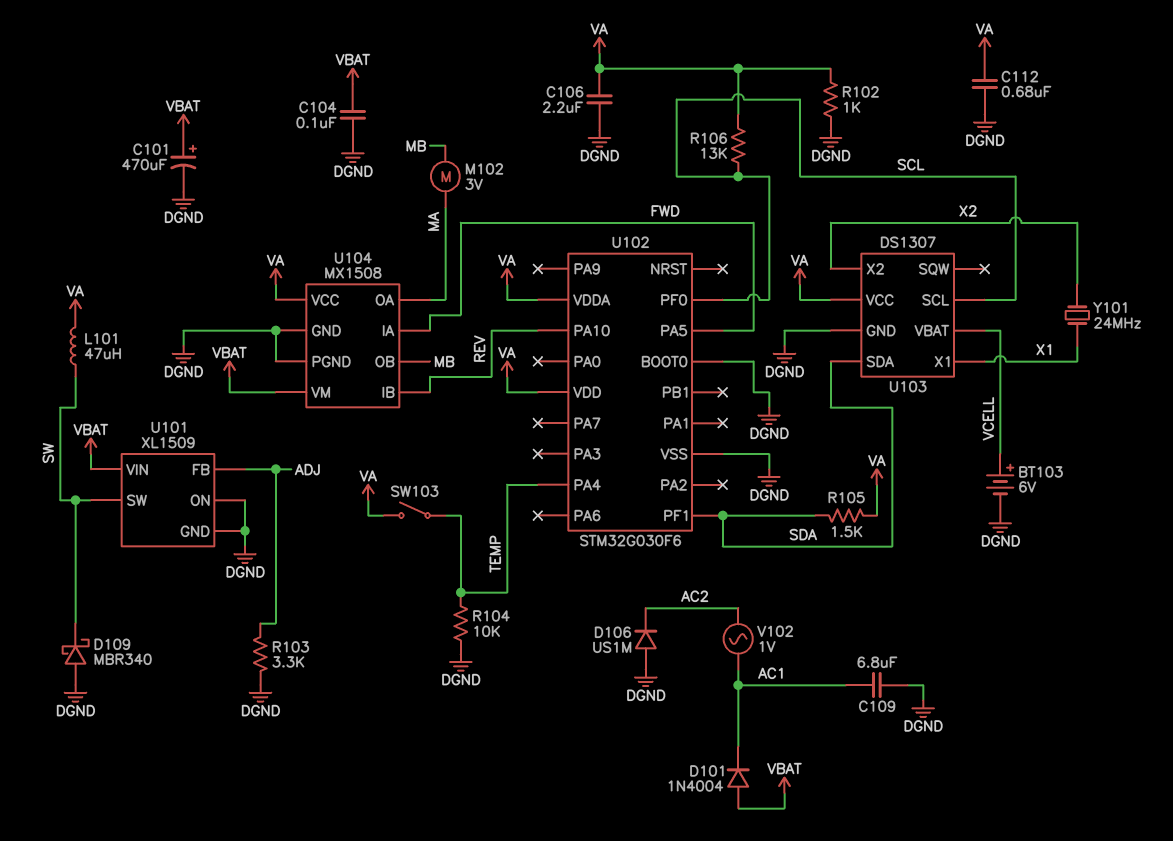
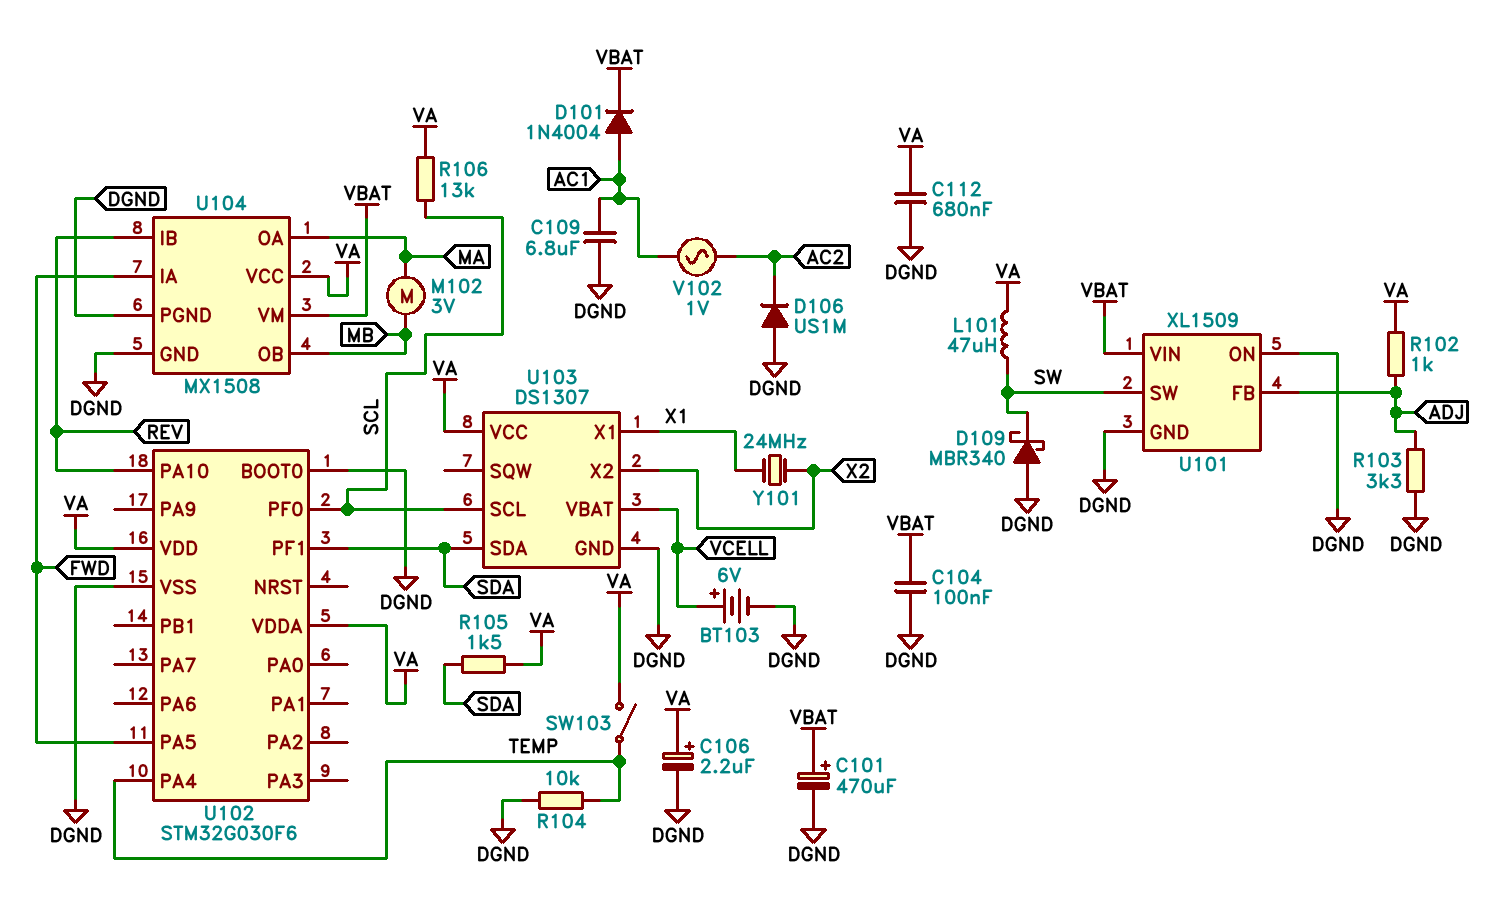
C106: 2.2uF (DGND, VA) -> 2.2uF (plus VA, minus DGND)
D101: diode 1N4004 (A VBAT, K AC1) -> diode 1N4004 (A AC1, K VBAT)
R102: 1k (DGND, VA) -> 1k (ADJ, VA)

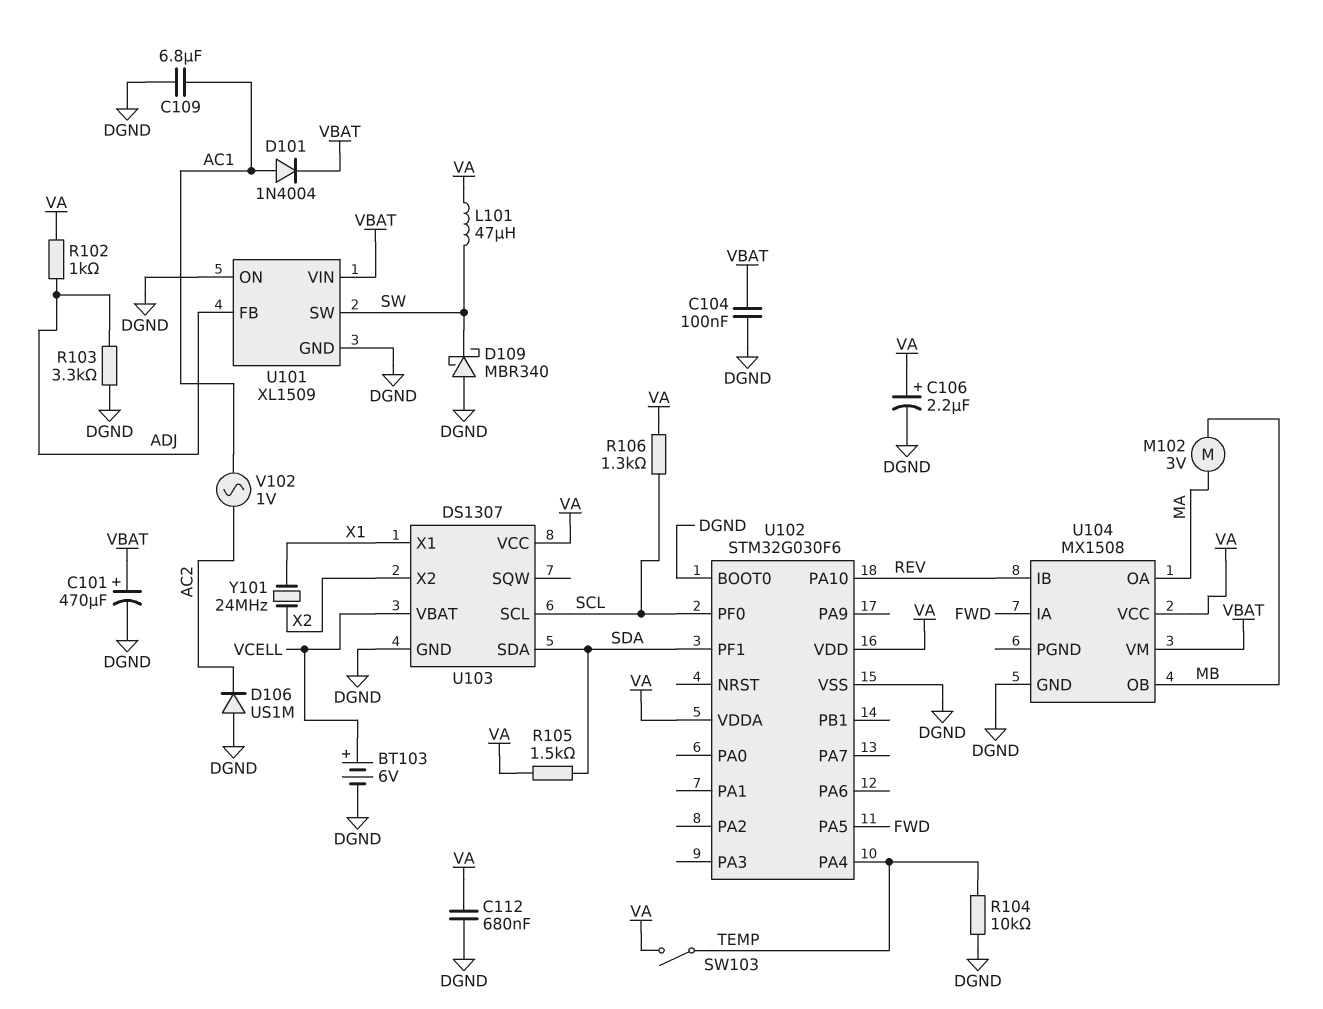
R106: 13k (SCL, VA) -> 1.3k (SCL, VA)
U104 pin PGND: DGND -> none

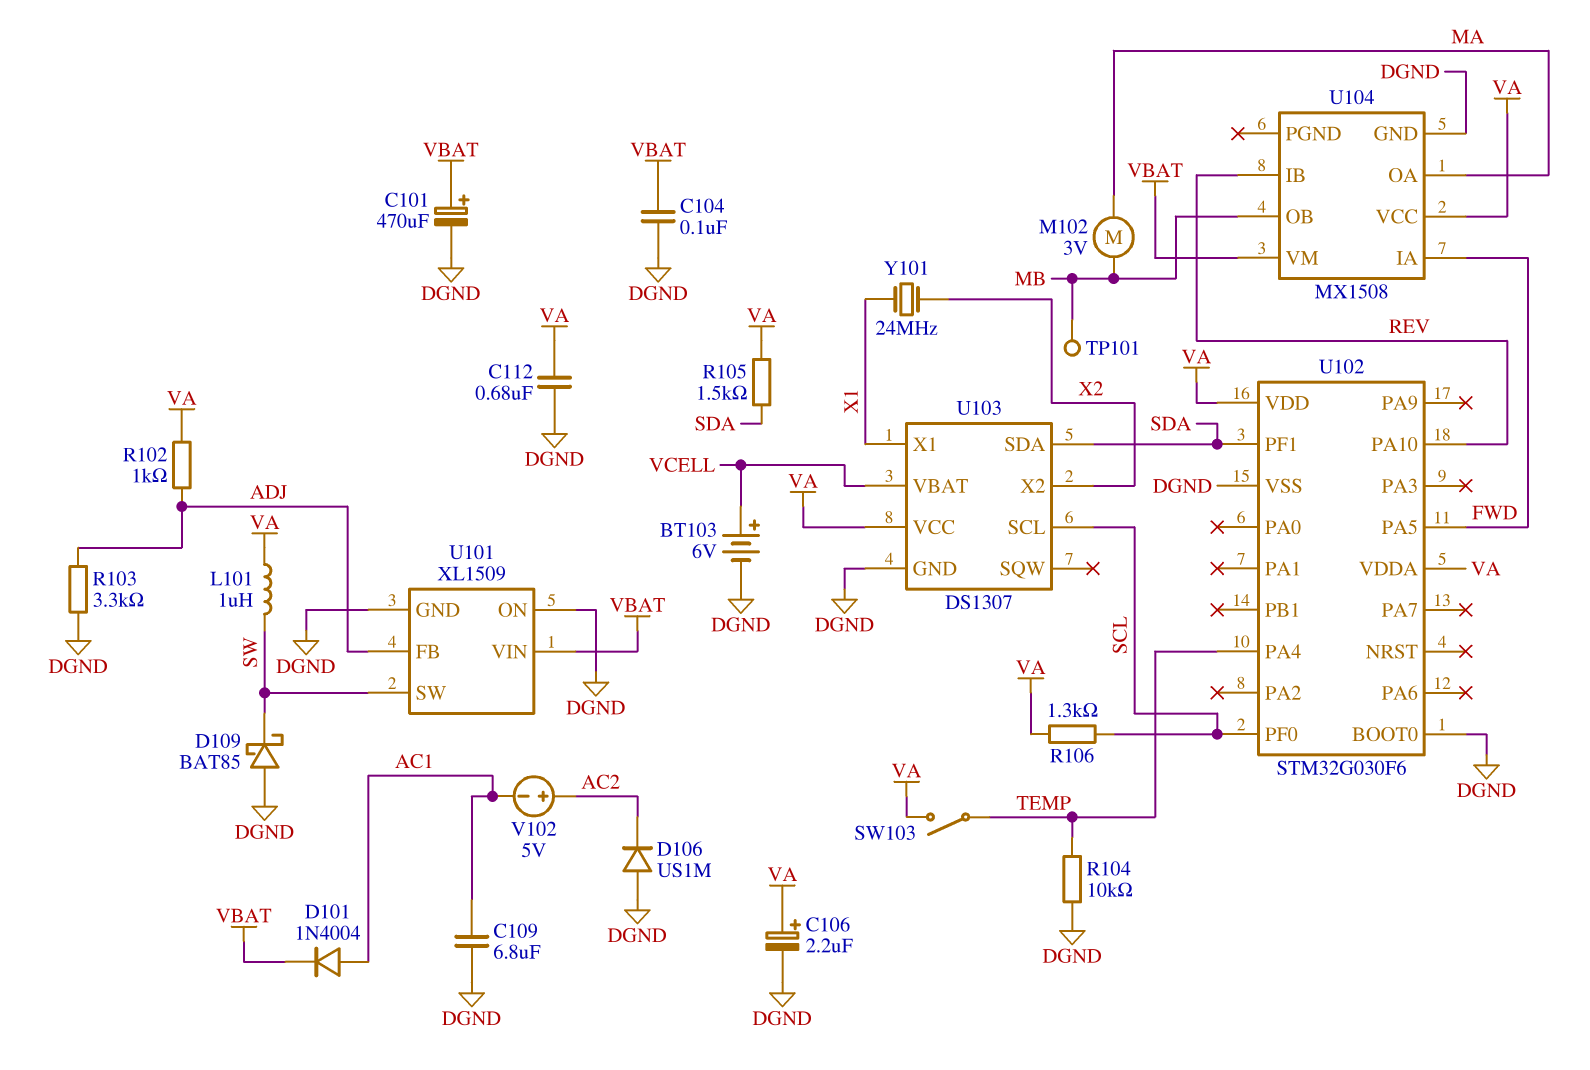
D109: schottky MBR340 (A DGND, K SW) -> schottky BAT85 (A DGND, K SW)
L101: 47uH (SW, VA) -> 1uH (SW, VA)
TP101: none -> test point (MB)
V102: AC 1V (AC1, AC2) -> 5V (plus AC2, minus AC1)

